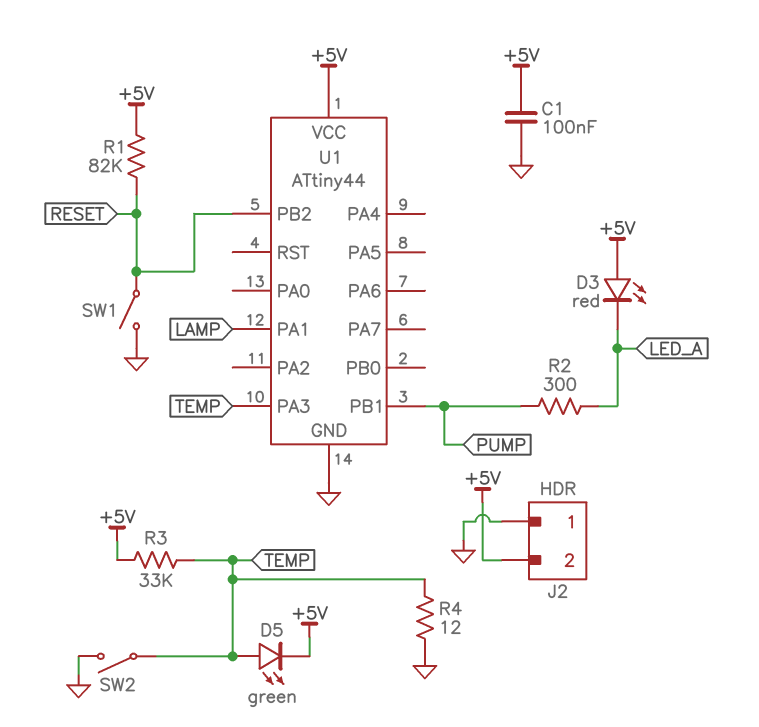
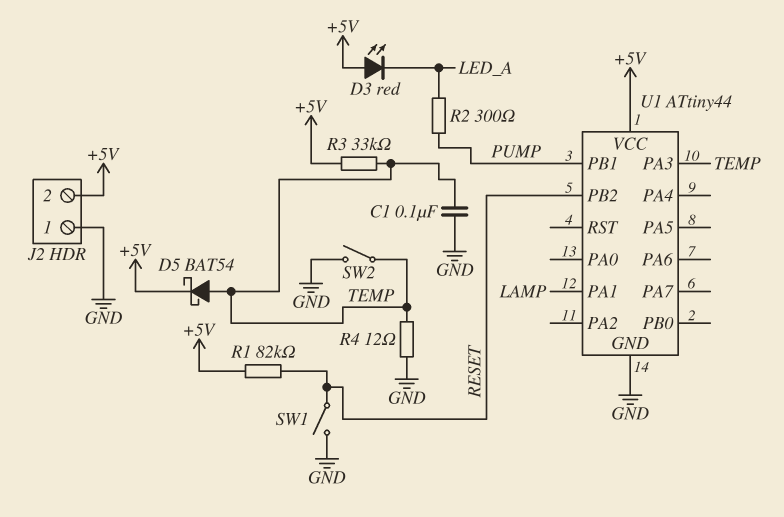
C1: 100nF (+5V, GND) -> 100nF (GND, TEMP)
D5: LED green (A TEMP, K +5V) -> schottky BAT54 (A TEMP, K +5V)

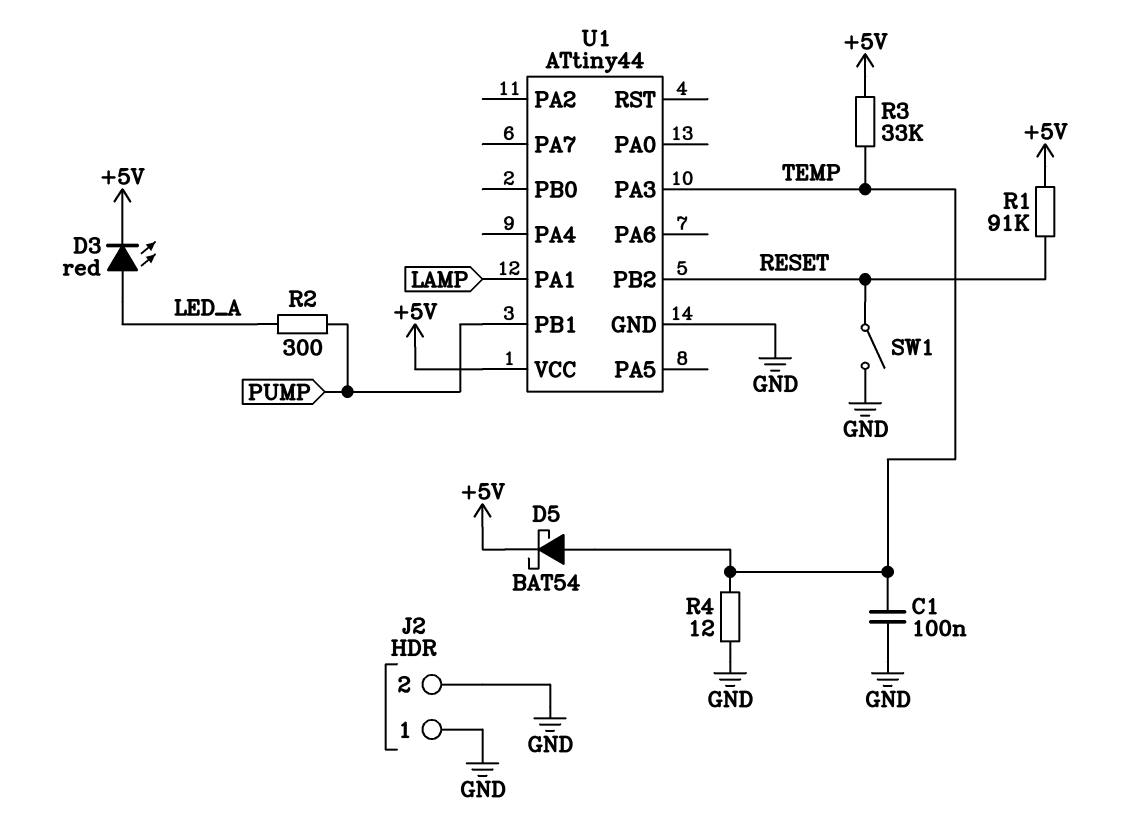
D3: LED red (A +5V, K LED_A) -> LED red (A LED_A, K +5V)
J2 pin 2: +5V -> GND
R1: 82k (+5V, RESET) -> 91k (+5V, RESET)
SW2: switch (GND, TEMP) -> none

